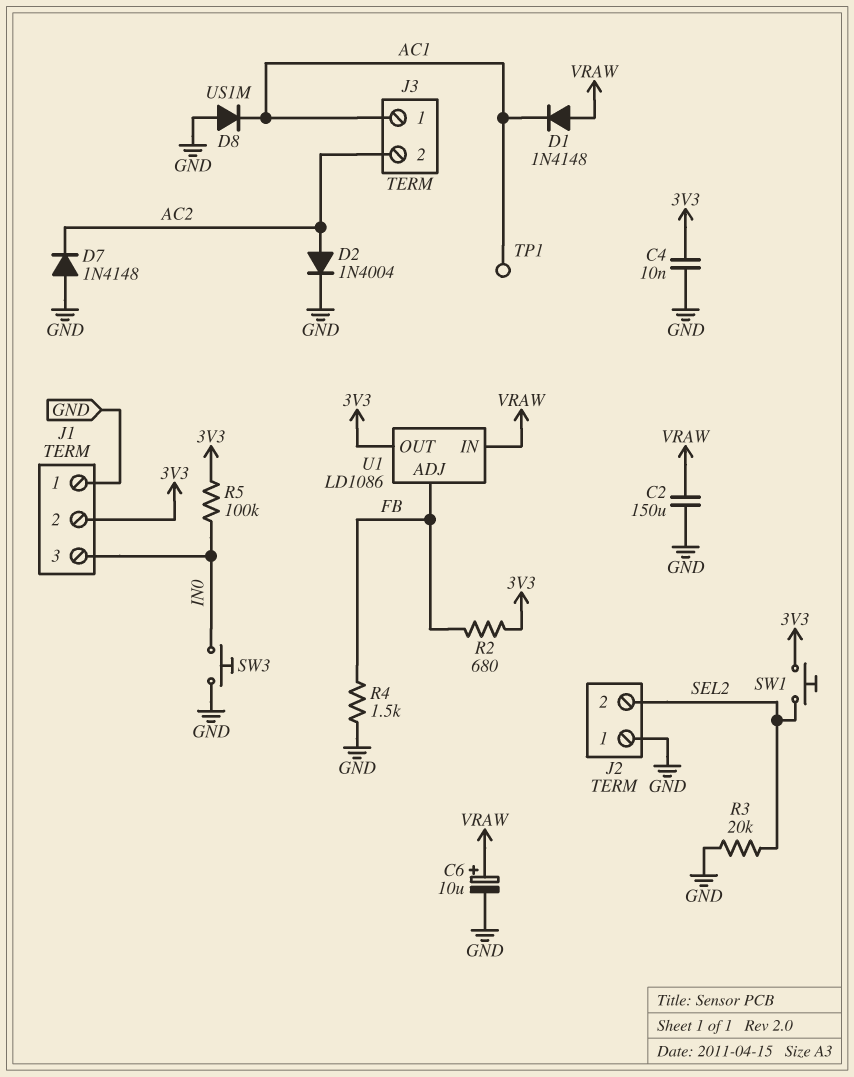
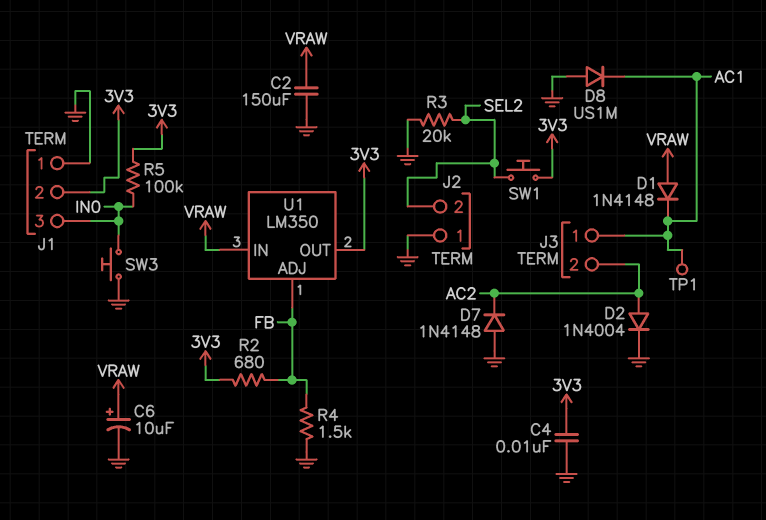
U1: LD1086 -> LM350

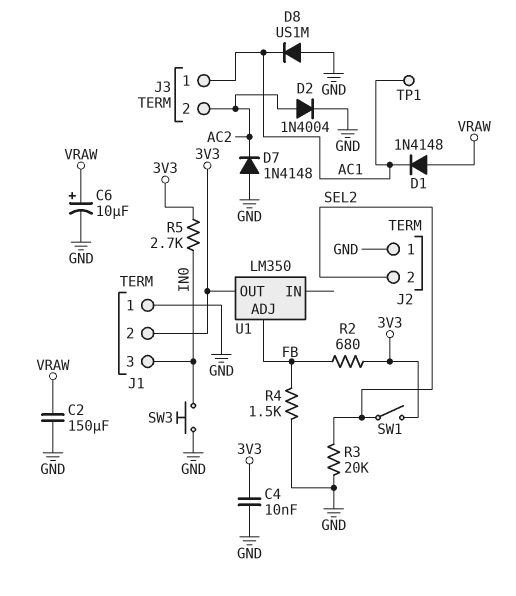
R5: 100k (3V3, IN0) -> 2.7k (3V3, IN0)
SW1: button (3V3, SEL2) -> switch (3V3, SEL2)
U1 pin IN: VRAW -> none

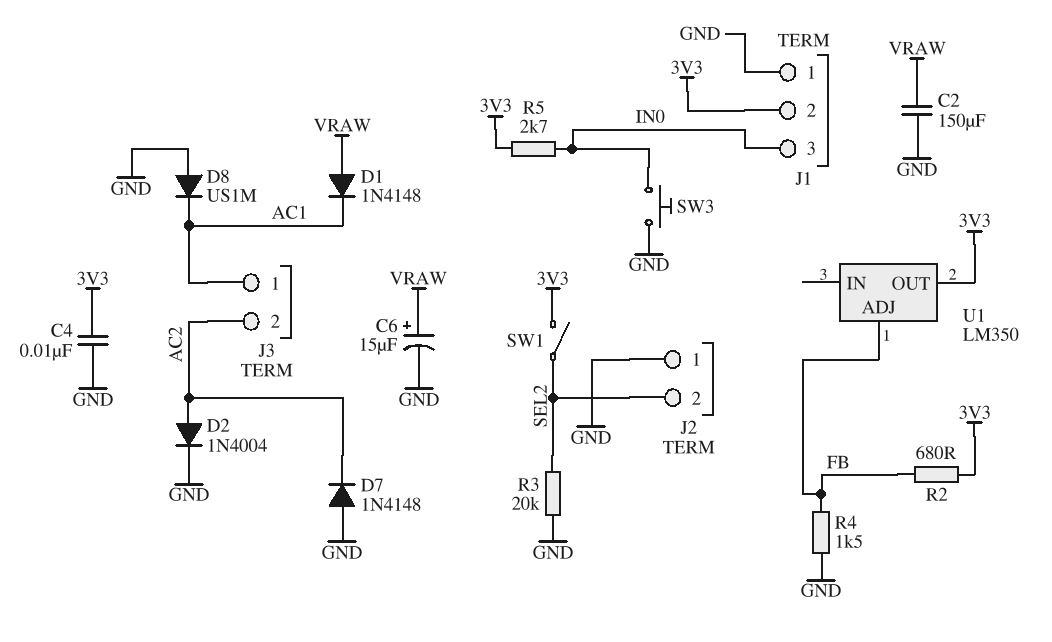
C6: 10uF (plus VRAW, minus GND) -> 15uF (plus VRAW, minus GND)
TP1: test point (AC1) -> none

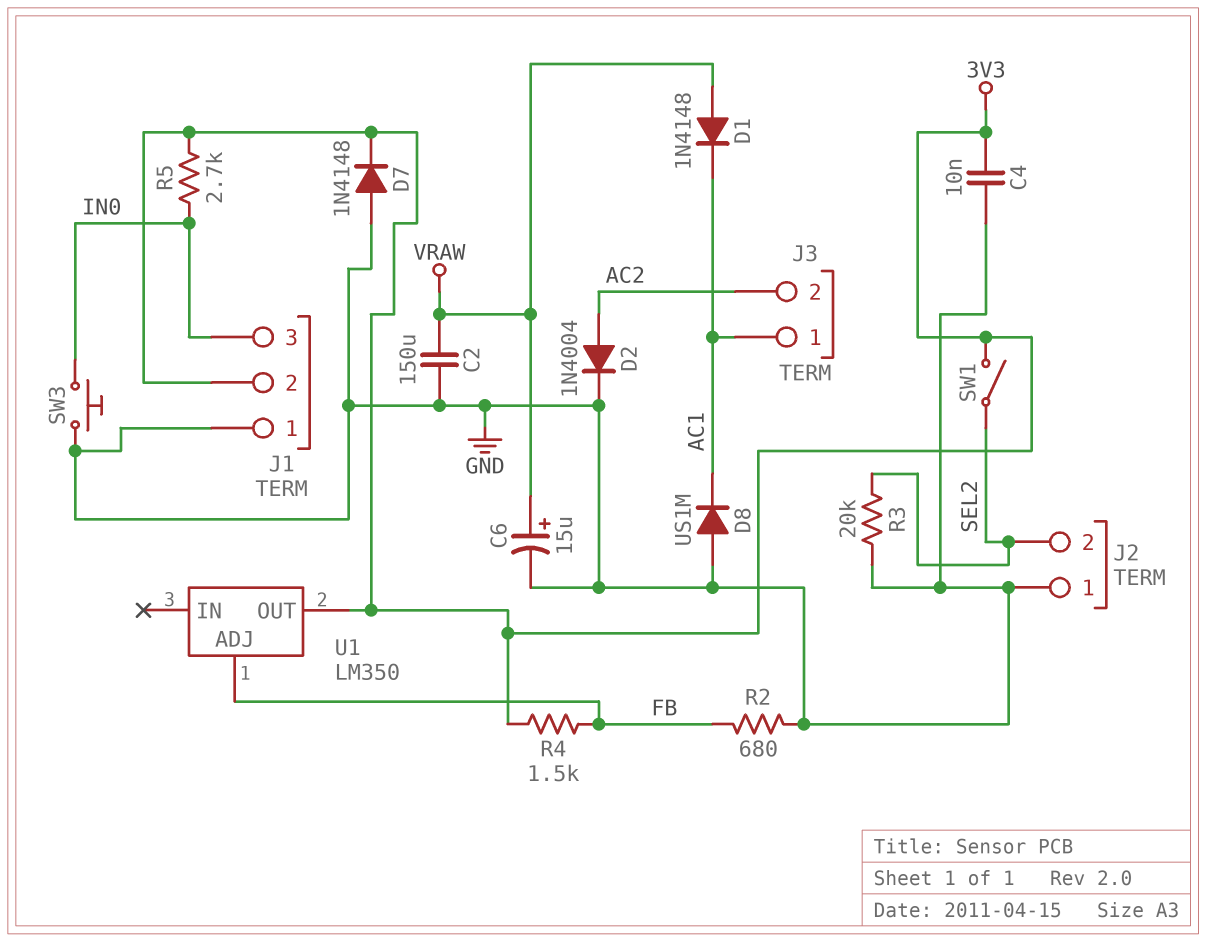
D7: diode 1N4148 (A GND, K AC2) -> diode 1N4148 (A GND, K 3V3)
R2: 680 (3V3, FB) -> 680 (FB, GND)
R4: 1.5k (FB, GND) -> 1.5k (3V3, FB)

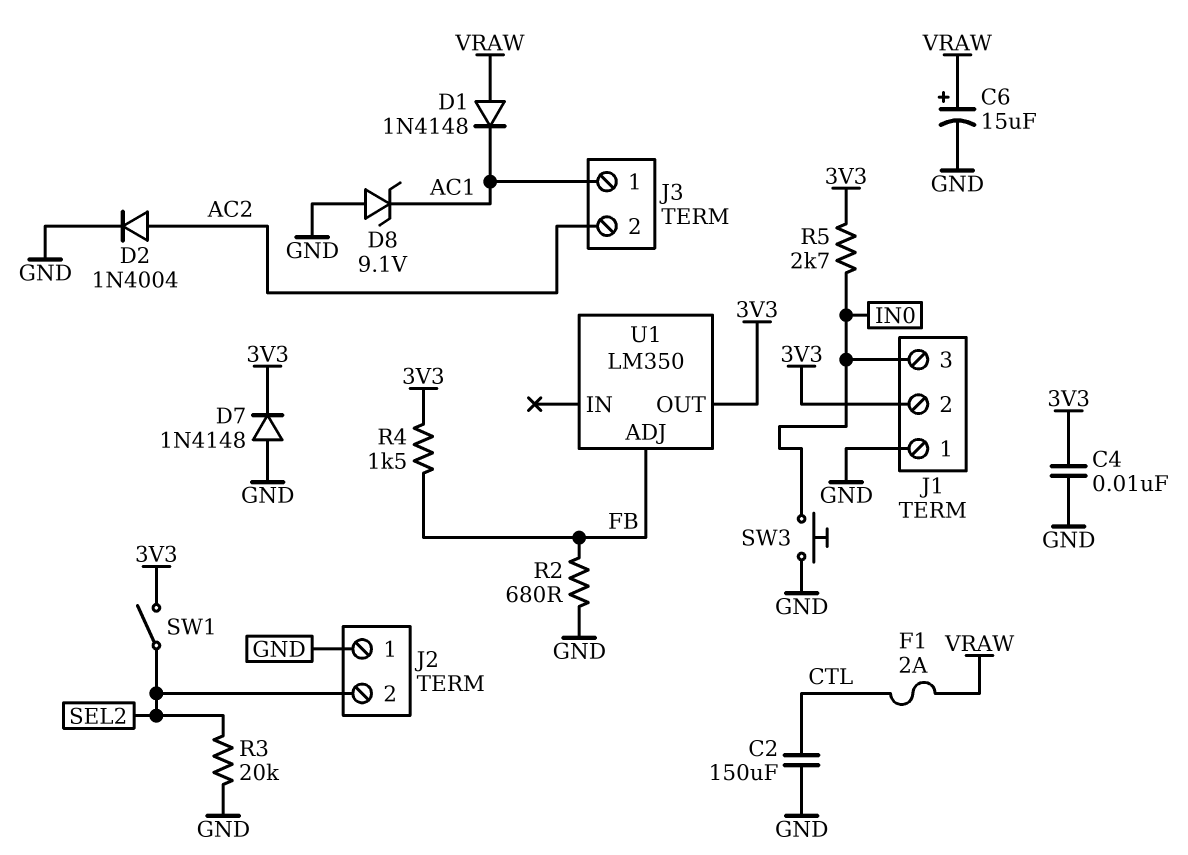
C2: 150uF (GND, VRAW) -> 150uF (CTL, GND)
D8: diode US1M (A GND, K AC1) -> zener 9.1V (A GND, K AC1)
F1: none -> 2A (CTL, VRAW)

